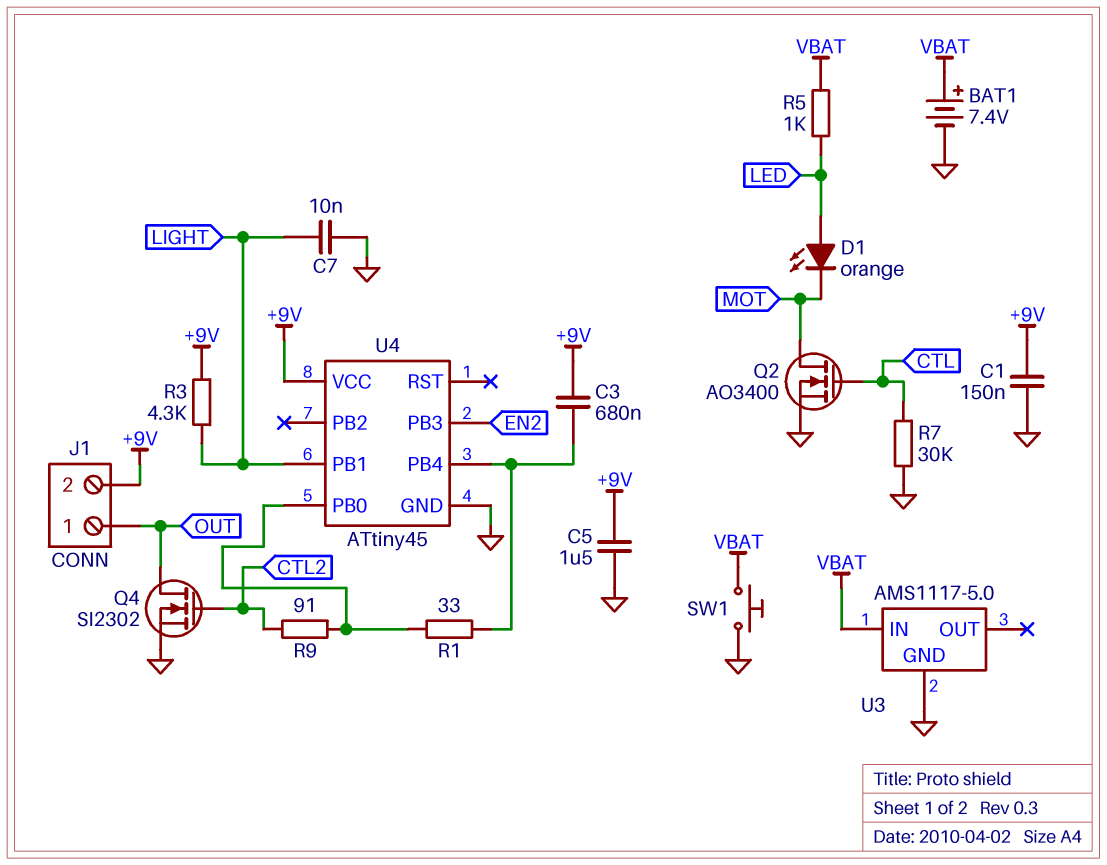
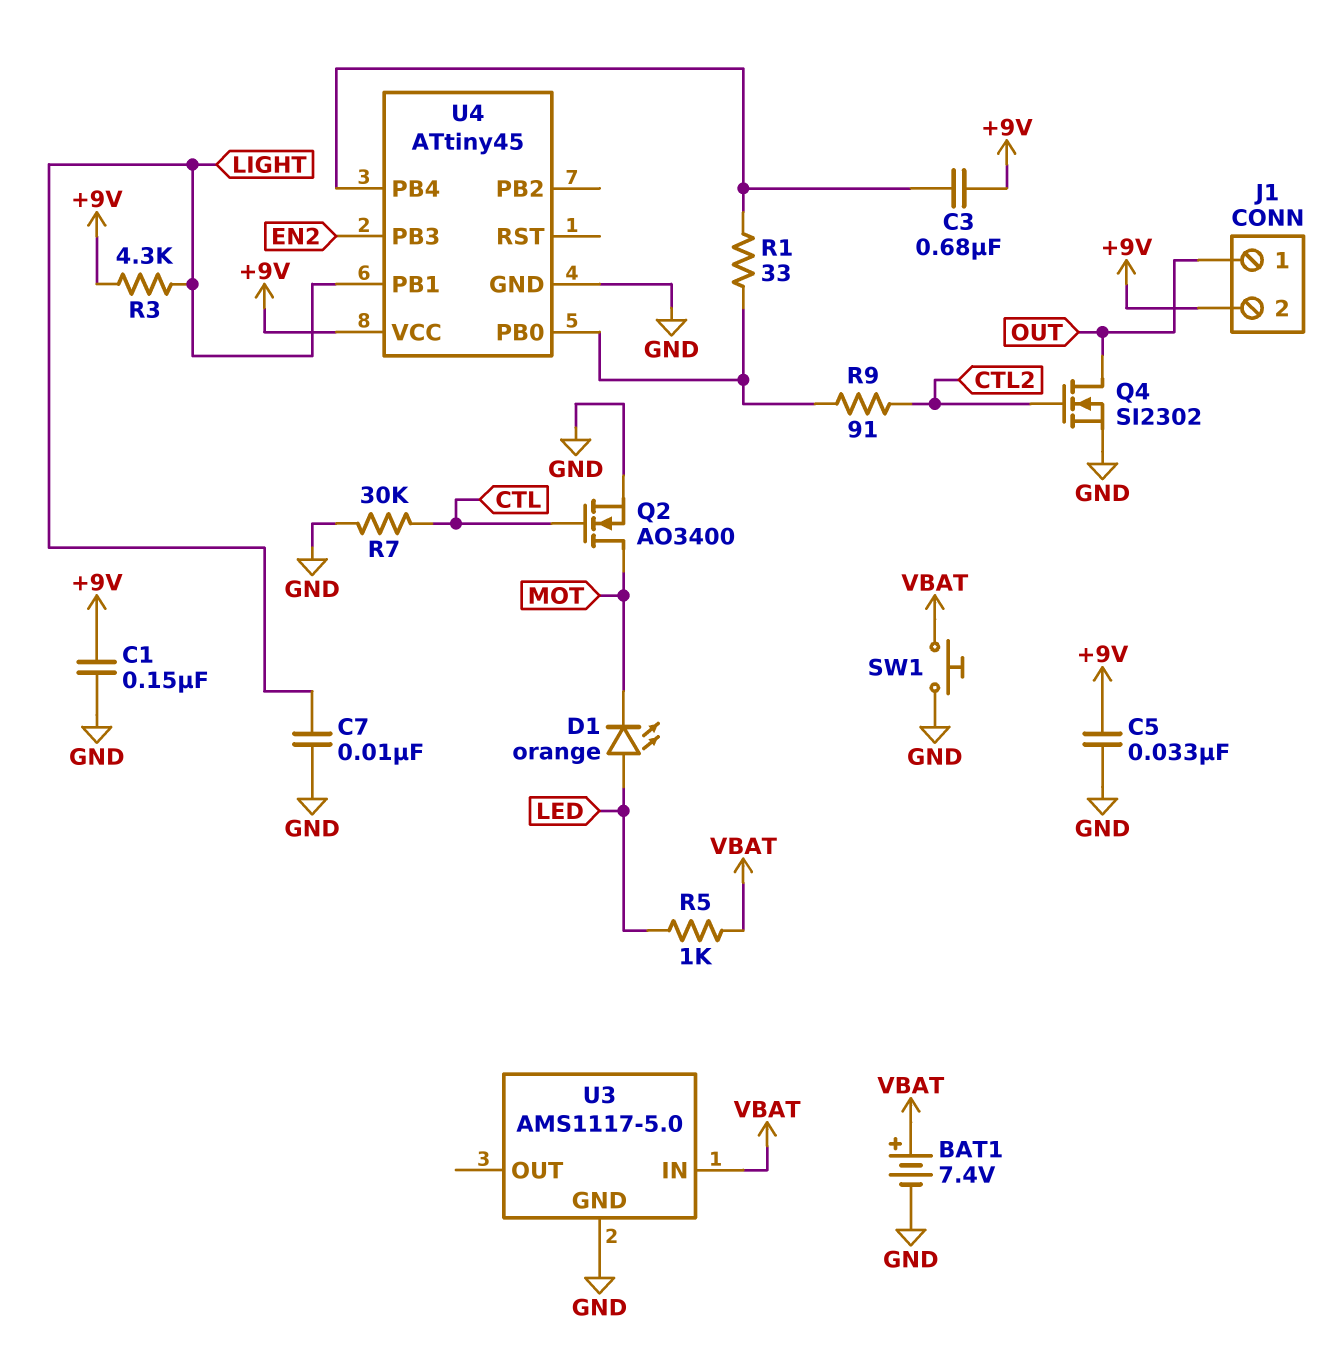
C5: 1.5uF (+9V, GND) -> 33nF (+9V, GND)

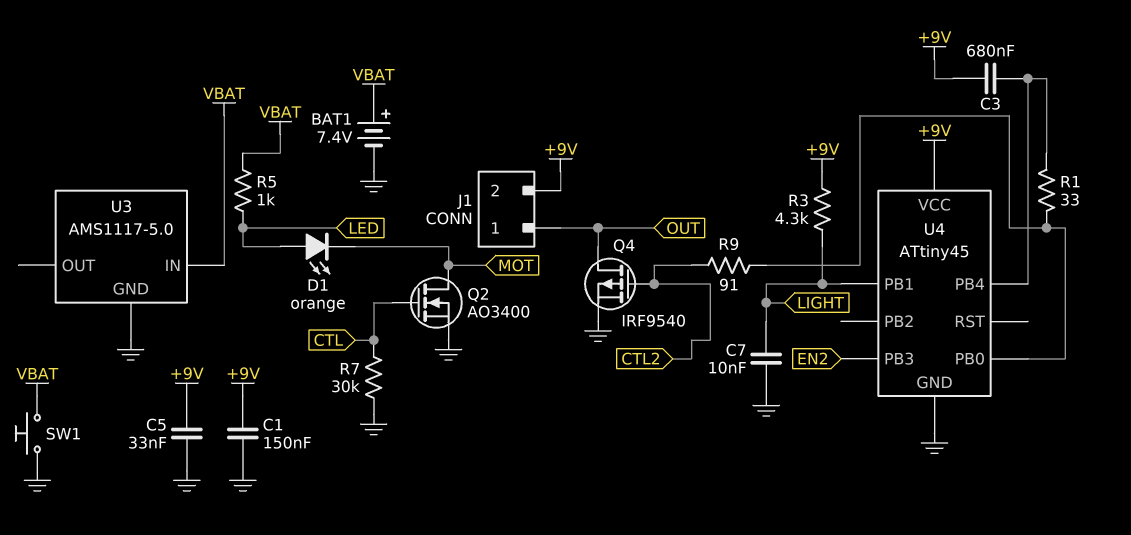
Q4: NMOS SI2302 (G CTL2, D OUT, S GND) -> PMOS IRF9540 (G CTL2, D OUT, S GND)

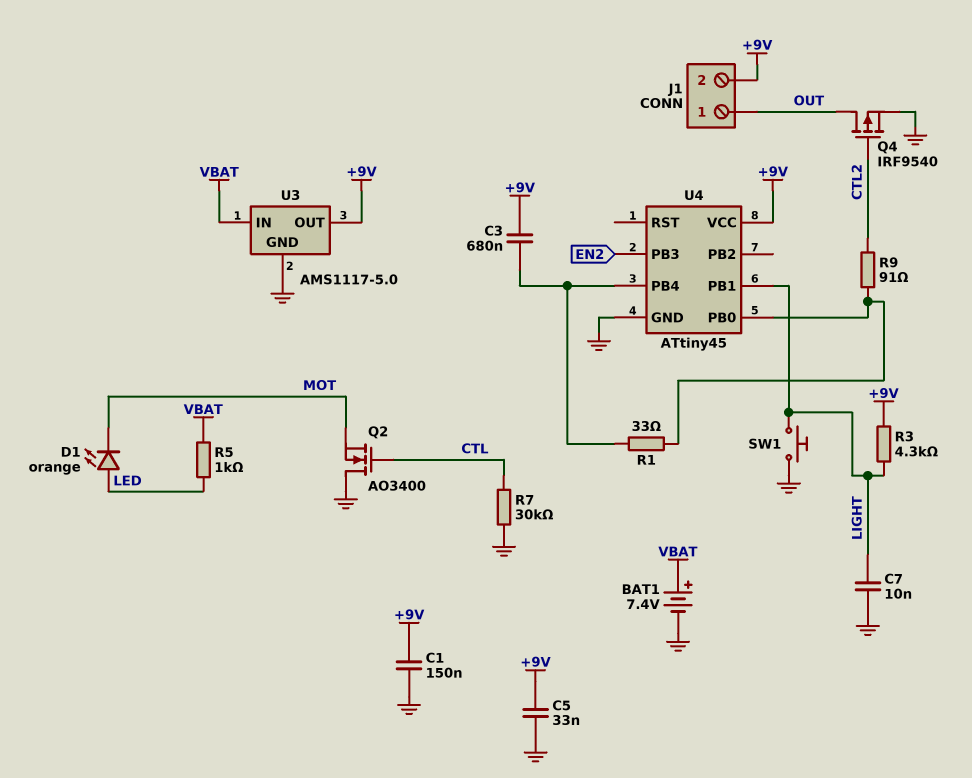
Q2: NMOS AO3400 (G CTL, D MOT, S GND) -> NMOS AO3400 (G CTL, D GND, S MOT)
SW1: button (GND, VBAT) -> button (GND, LIGHT)
U3 pin OUT: none -> +9V

